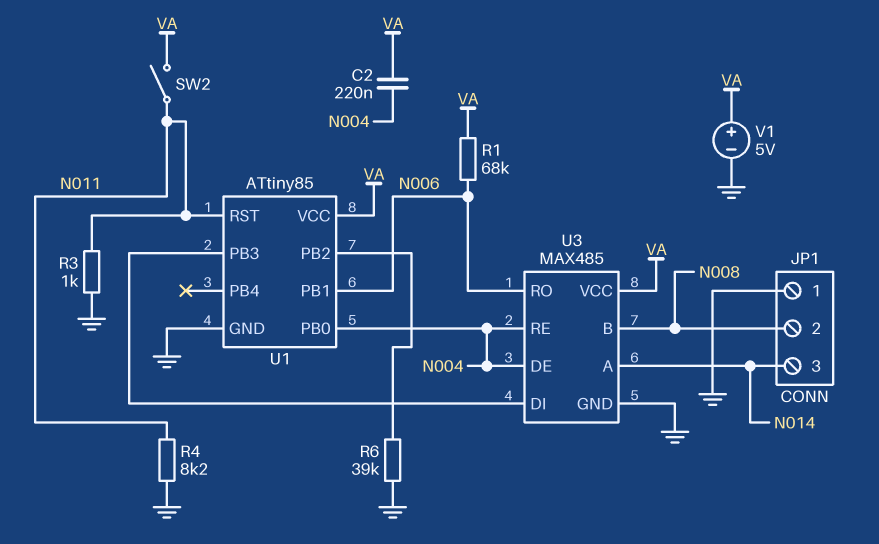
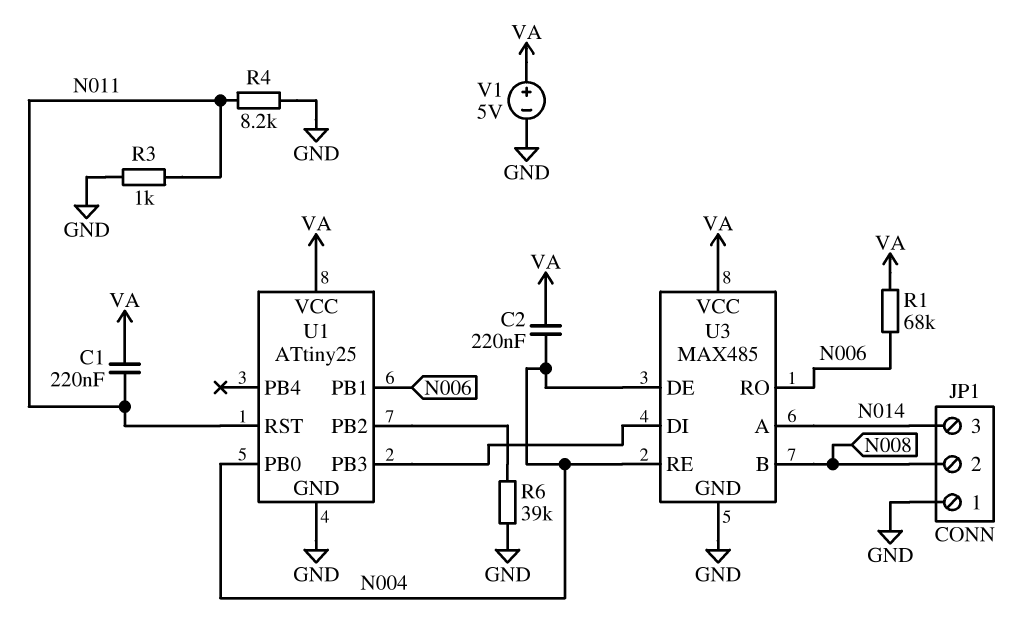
C1: none -> 220nF (N011, VA)
SW2: switch (N011, VA) -> none
U1: ATtiny85 -> ATtiny25

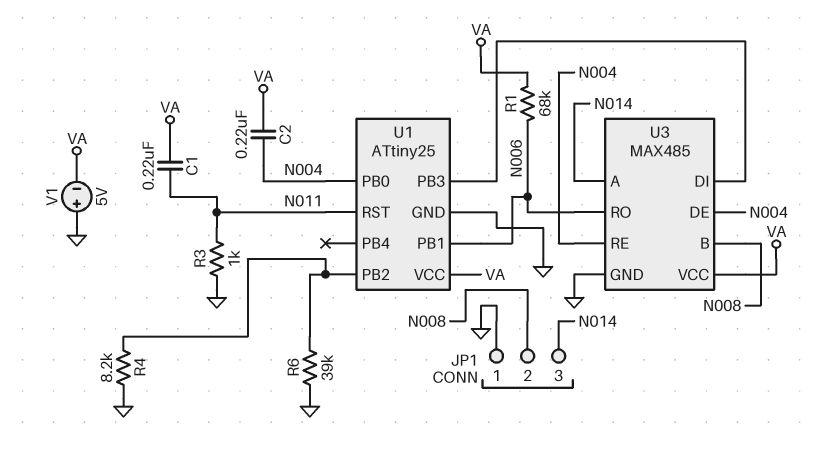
R4: 8.2k (GND, N011) -> 8.2k (GND, U1/PB2)
V1: 5V (plus VA, minus GND) -> 5V (plus GND, minus VA)

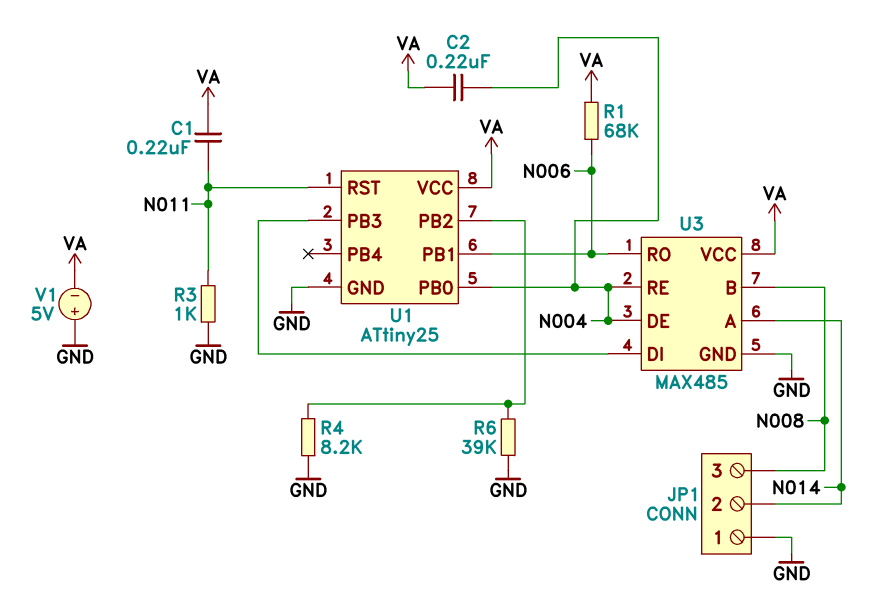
JP1 pin 2: N008 -> N014
JP1 pin 3: N014 -> N008

